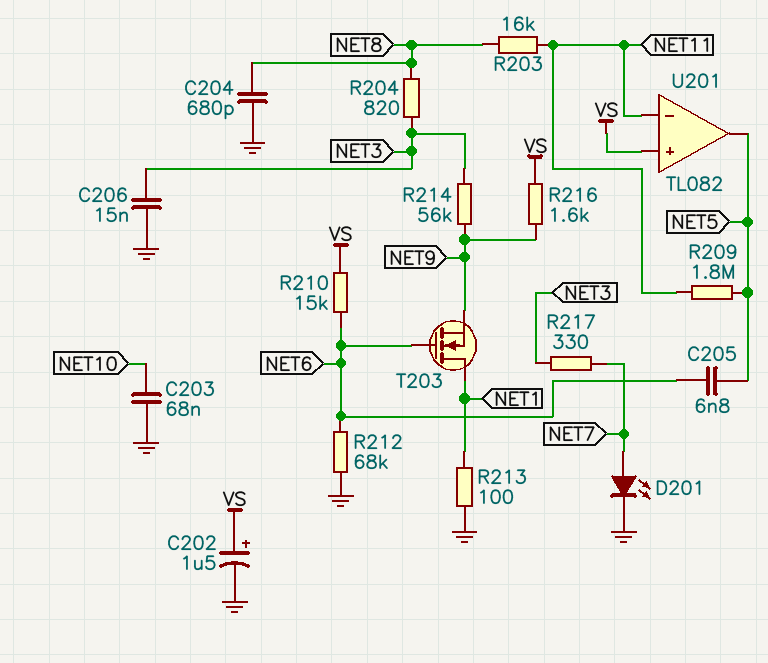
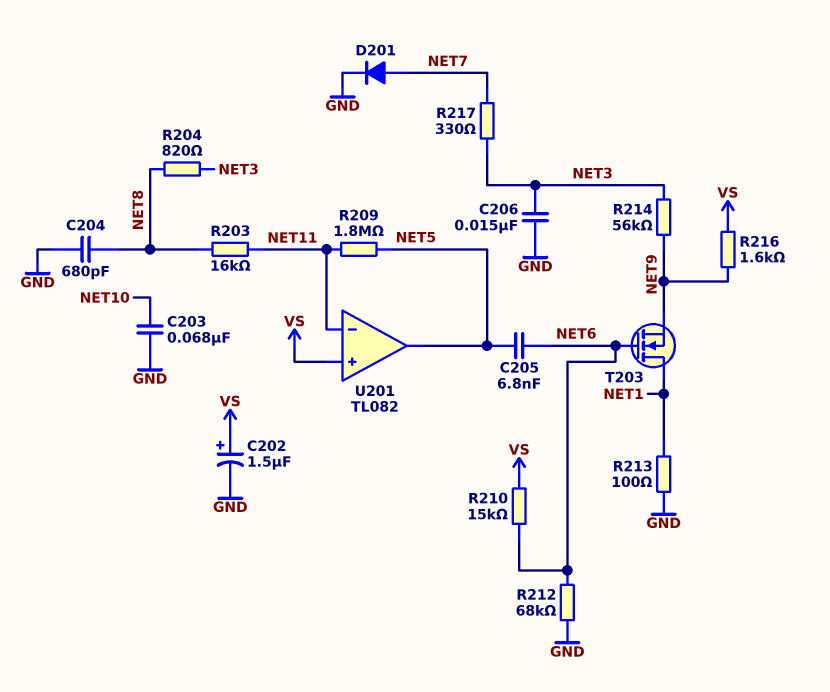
D201: LED (A NET7, K GND) -> diode (A NET7, K GND)

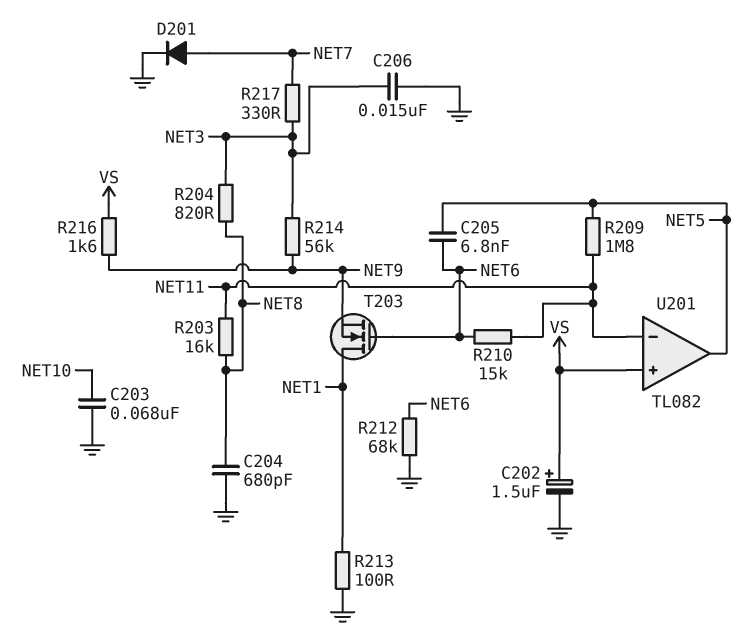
R210: 15k (NET6, VS) -> 15k (NET6, NET11)

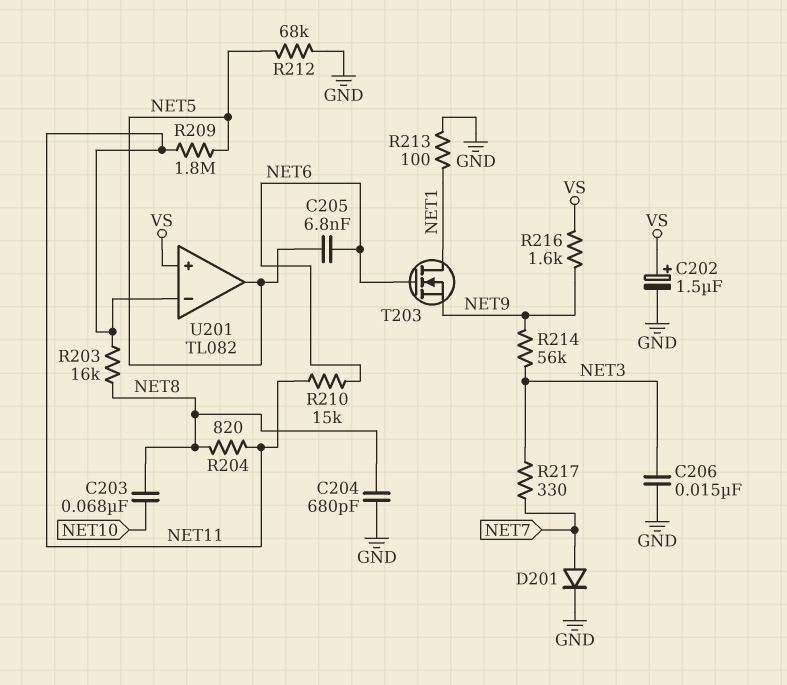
C203: 68nF (GND, NET10) -> 68nF (NET8, NET10)
R204: 820 (NET3, NET8) -> 820 (NET8, NET11)
R212: 68k (GND, NET6) -> 68k (GND, NET5)

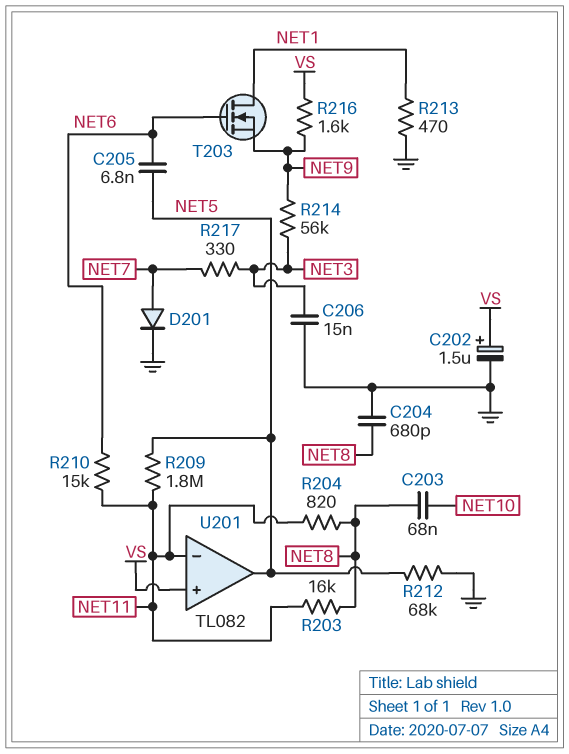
R213: 100 (GND, NET1) -> 470 (GND, NET1)

